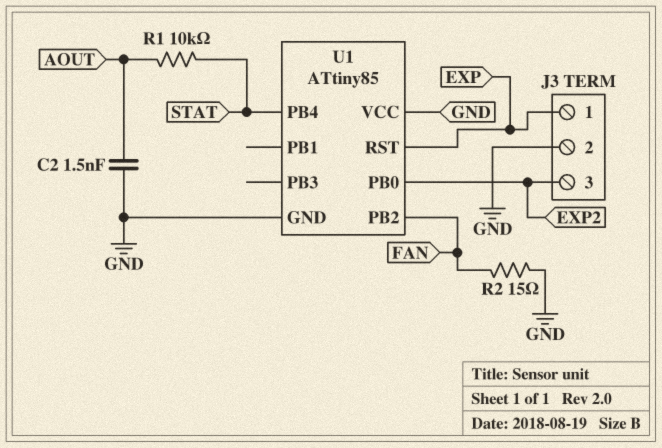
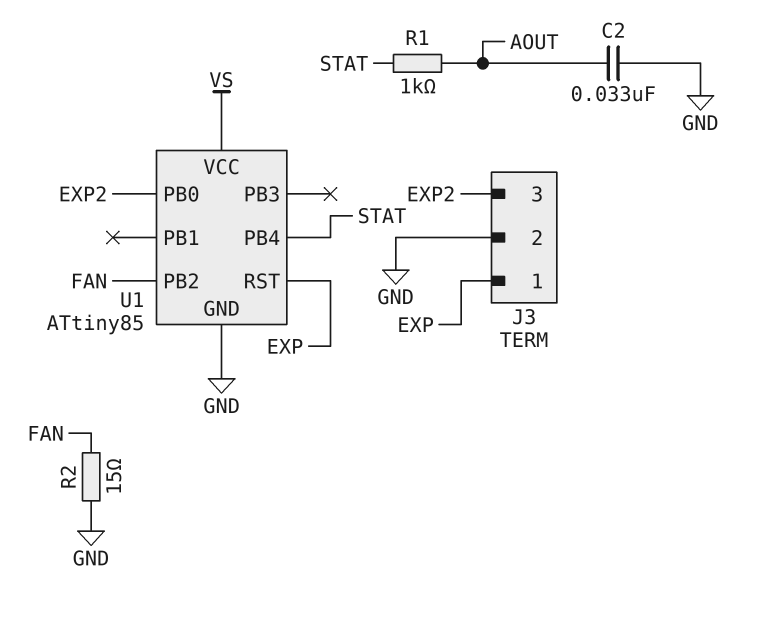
C2: 1.5nF (AOUT, GND) -> 33nF (AOUT, GND)
R1: 10k (AOUT, STAT) -> 1k (AOUT, STAT)
U1 pin VCC: GND -> VS

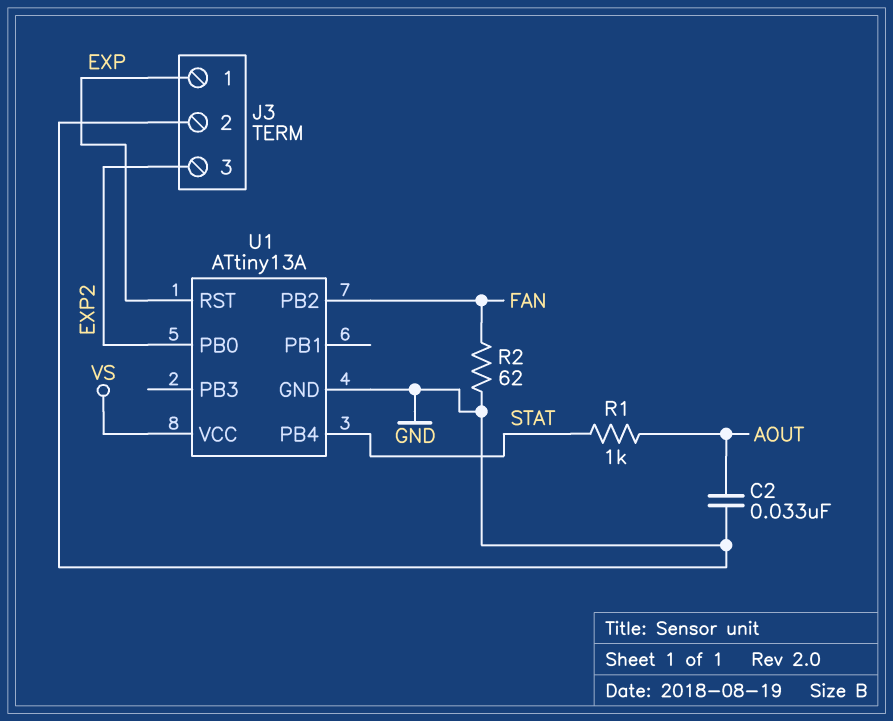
R2: 15 (FAN, GND) -> 62 (FAN, GND)
U1: ATtiny85 -> ATtiny13A

